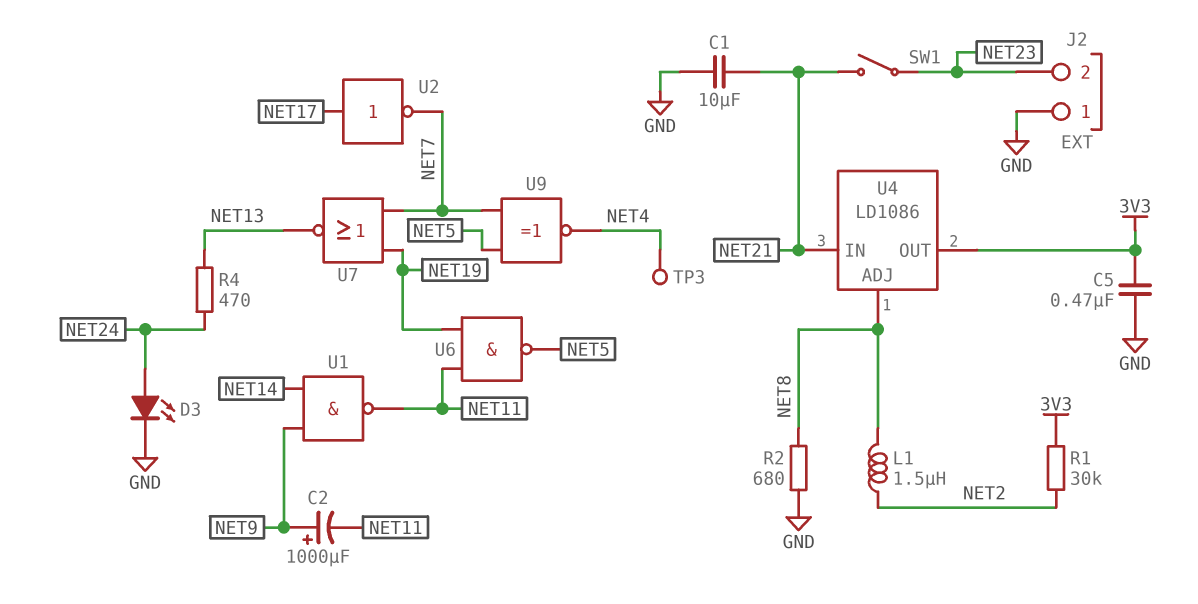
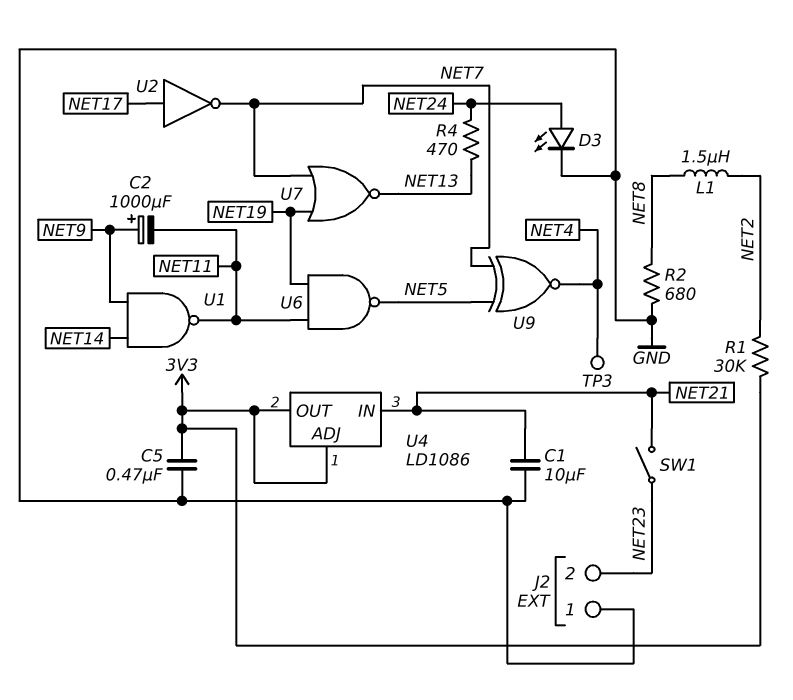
U4 pin ADJ: NET8 -> 3V3

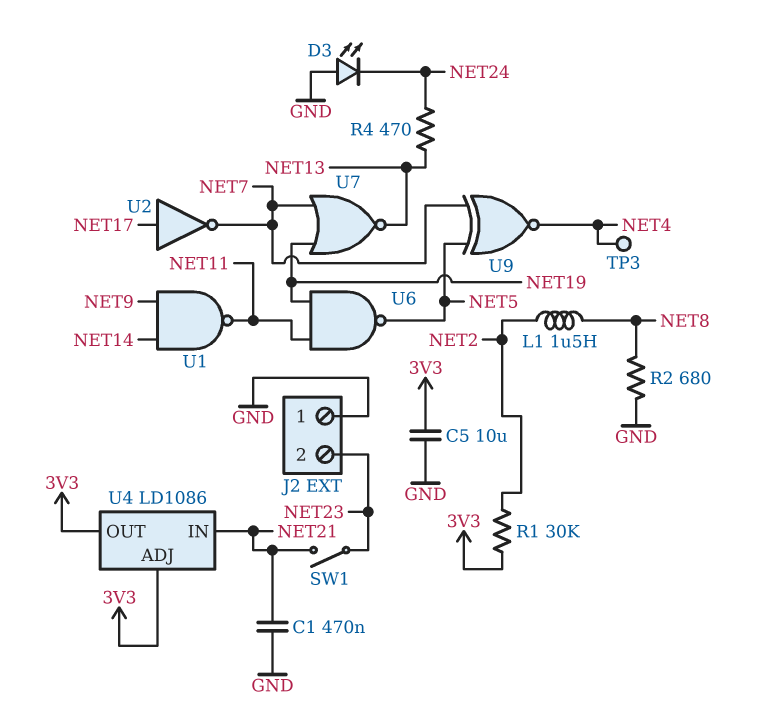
C1: 10uF (GND, NET21) -> 470nF (GND, NET21)
C2: 1000uF (plus NET9, minus NET11) -> none
C5: 470nF (3V3, GND) -> 10uF (3V3, GND)
D3: LED (A NET24, K GND) -> LED (A GND, K NET24)

